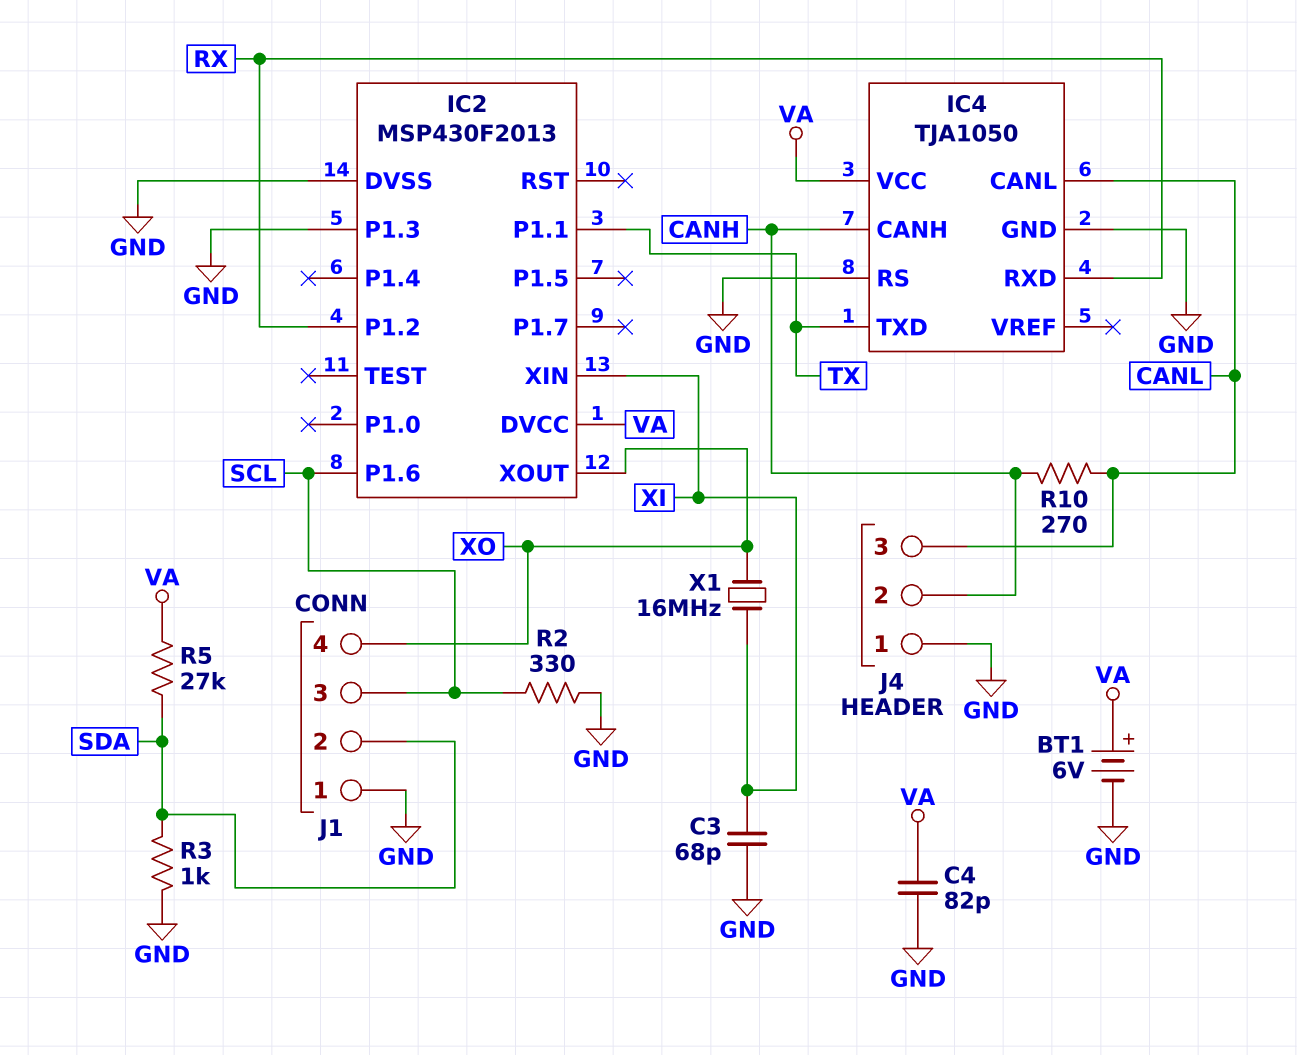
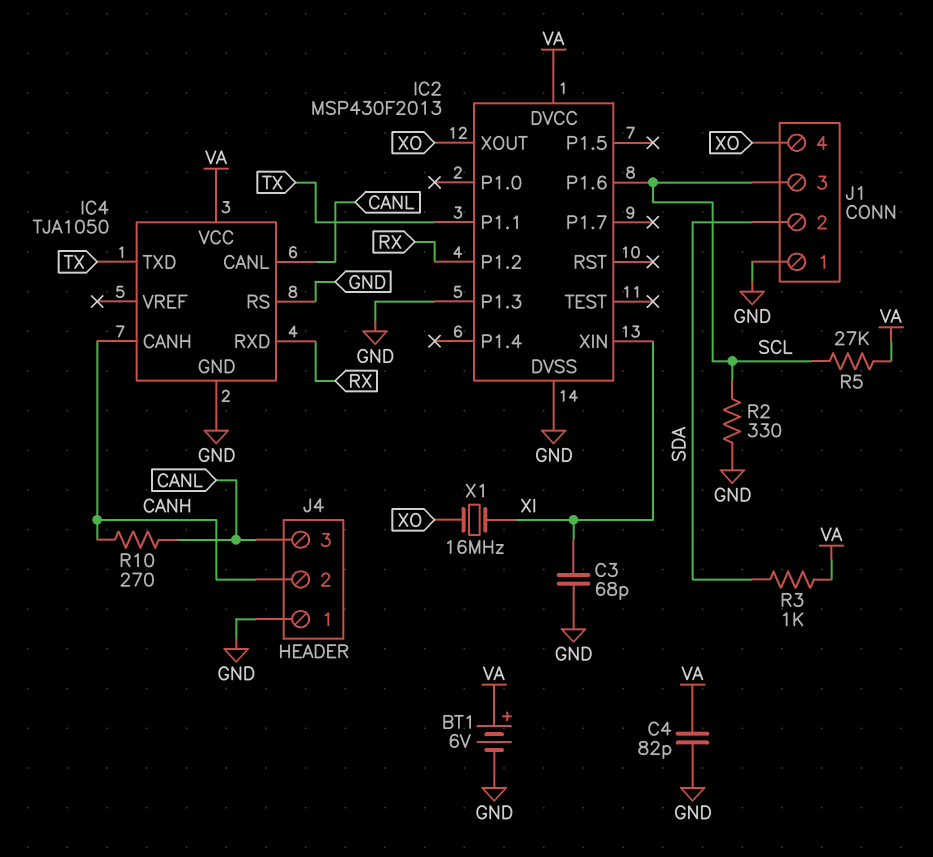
R3: 1k (GND, SDA) -> 1k (SDA, VA)
R5: 27k (SDA, VA) -> 27k (SCL, VA)

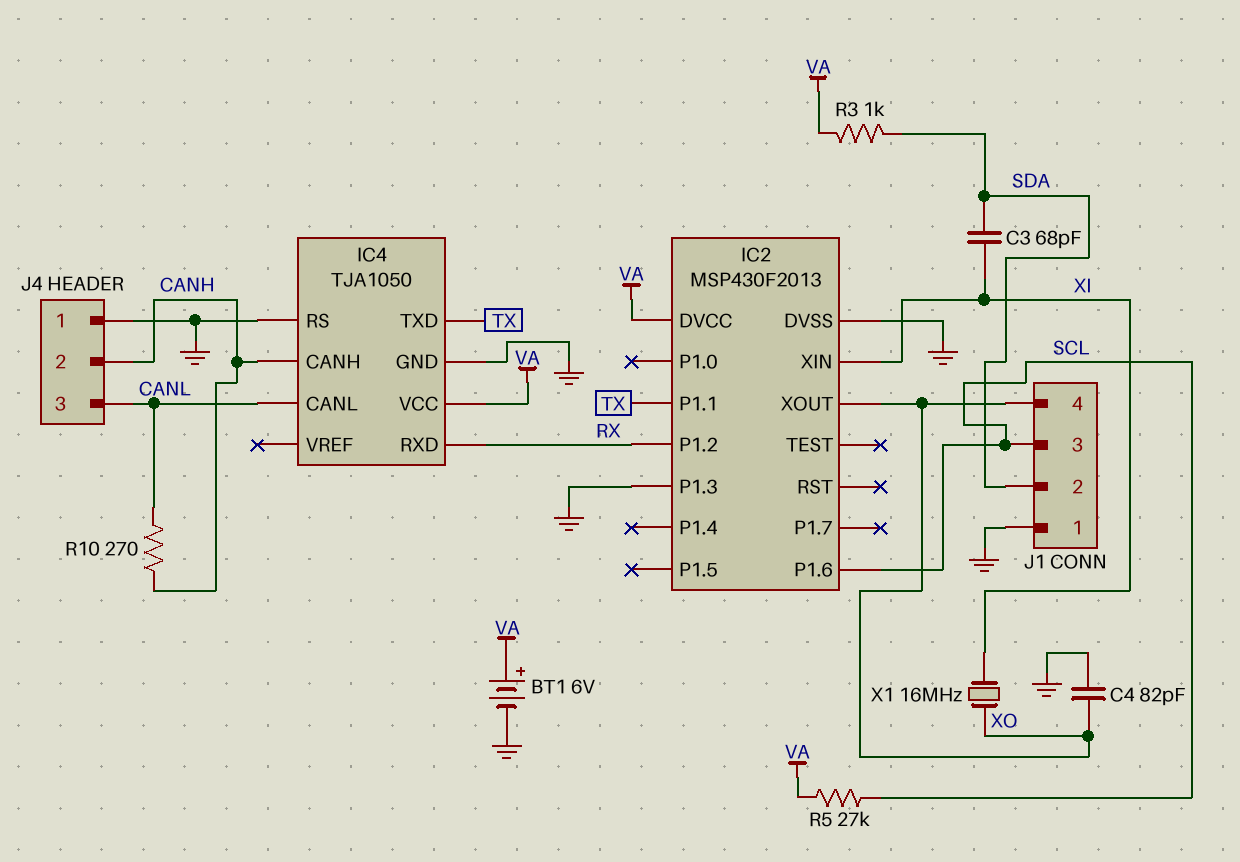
C3: 68pF (GND, XI) -> 68pF (SDA, XI)
C4: 82pF (GND, VA) -> 82pF (GND, XO)
R2: 330 (GND, SCL) -> none

